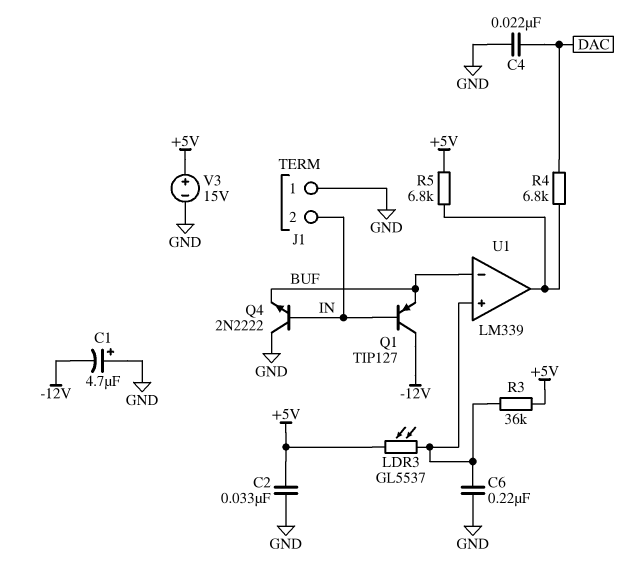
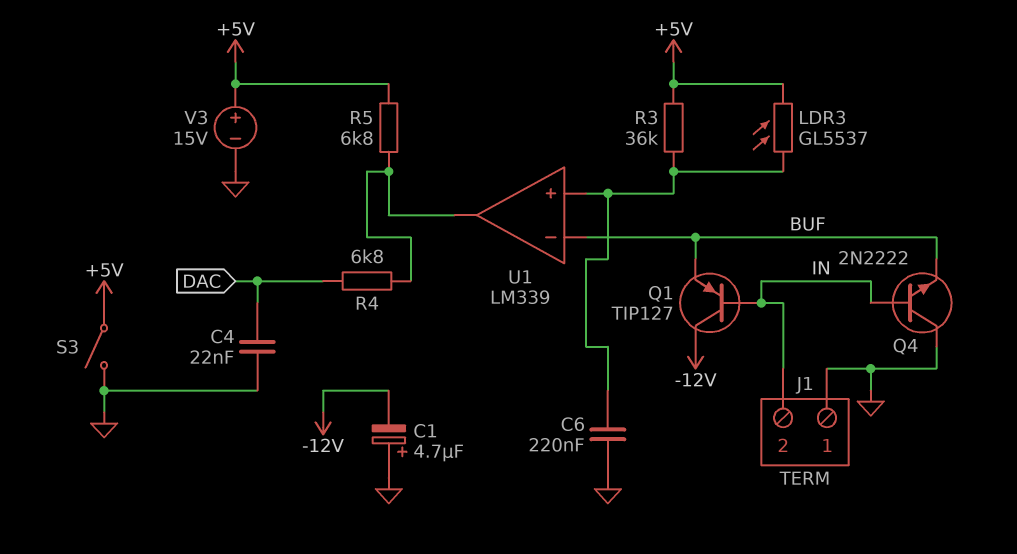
C2: 33nF (+5V, GND) -> none
S3: none -> switch (+5V, GND)

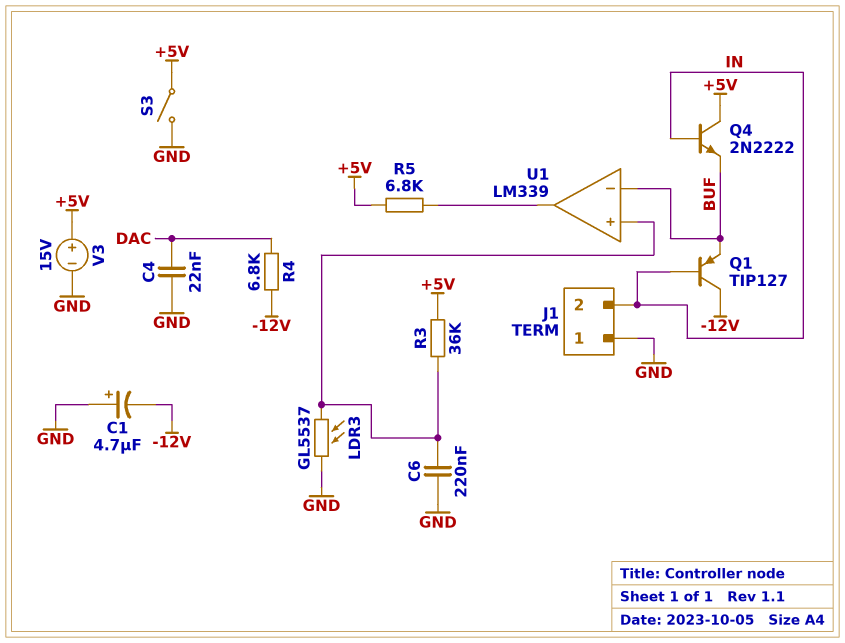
LDR3: GL5537 (+5V, U1/in+) -> GL5537 (GND, U1/in+)
Q4: NPN 2N2222 (B IN, C GND, E BUF) -> NPN 2N2222 (B IN, C +5V, E BUF)
R4: 6.8k (DAC, U1/out) -> 6.8k (-12V, DAC)

